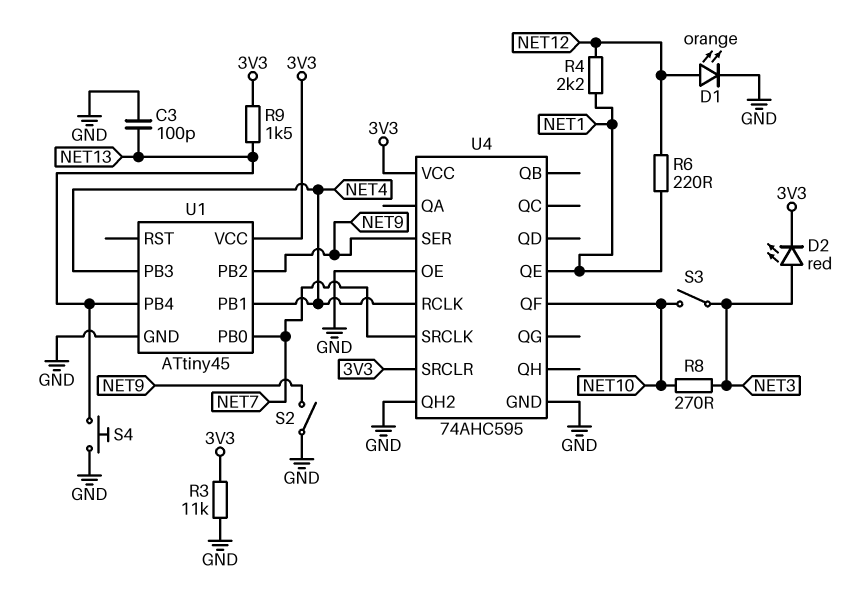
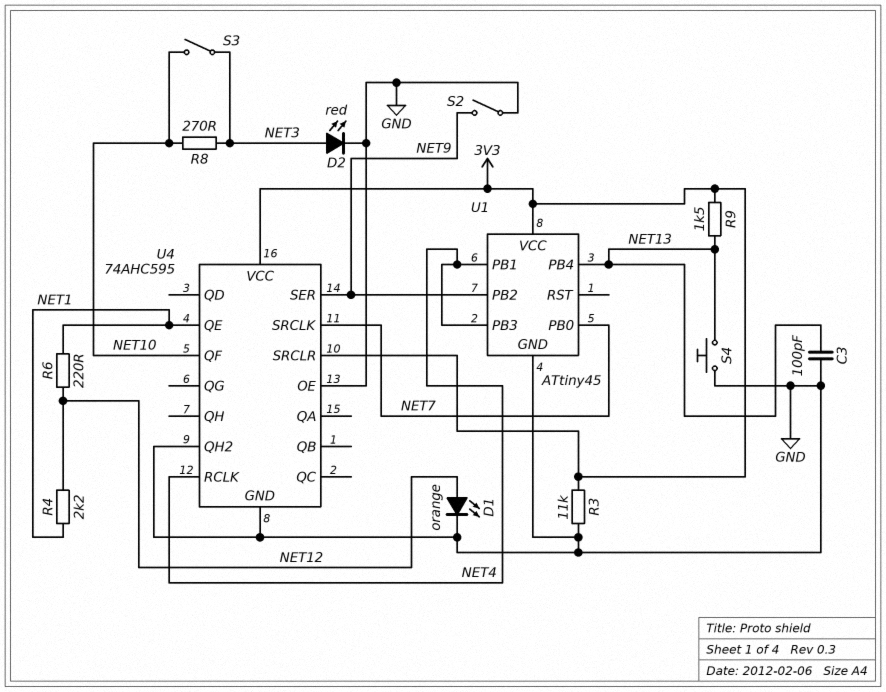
D2: LED red (A NET3, K 3V3) -> LED red (A NET3, K GND)

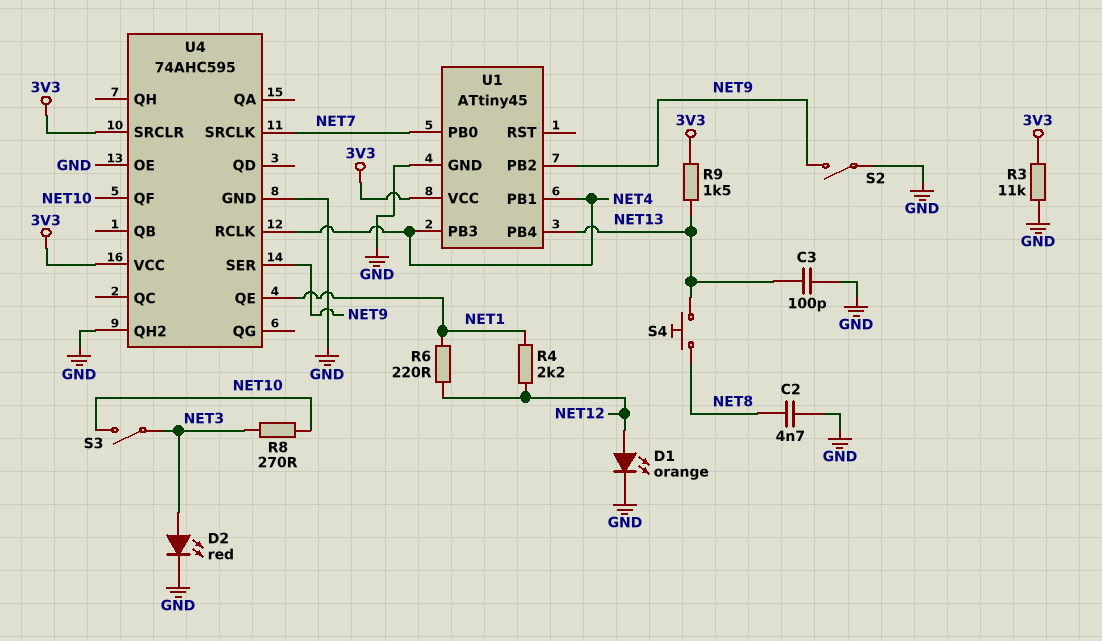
C2: none -> 4.7nF (GND, NET8)
S4: button (GND, NET13) -> button (NET8, NET13)

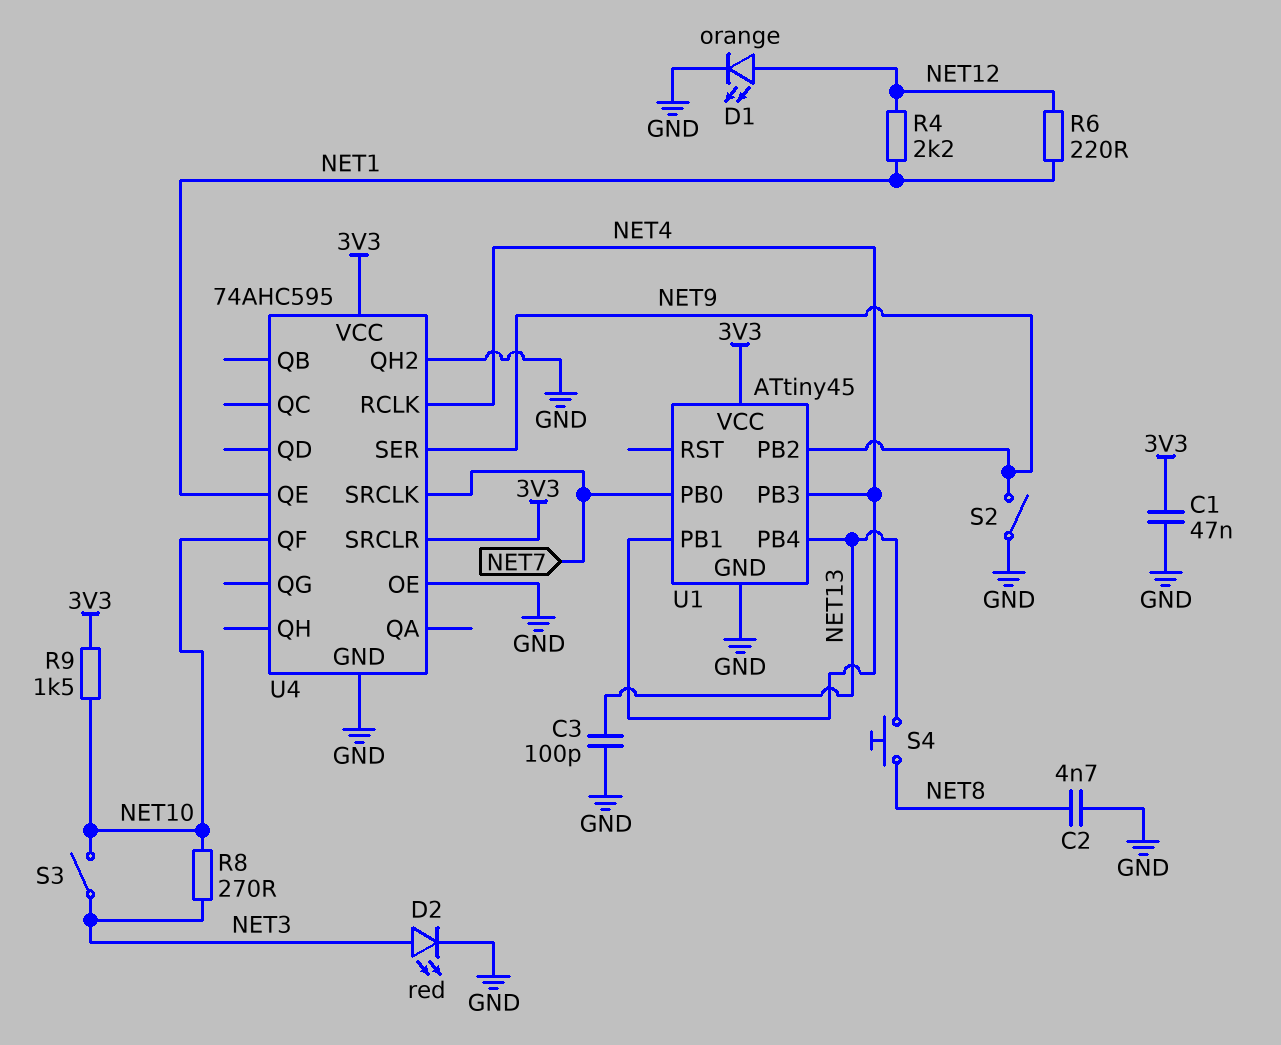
C1: none -> 47nF (3V3, GND)
R3: 11k (3V3, GND) -> none
R9: 1.5k (3V3, NET13) -> 1.5k (3V3, NET10)

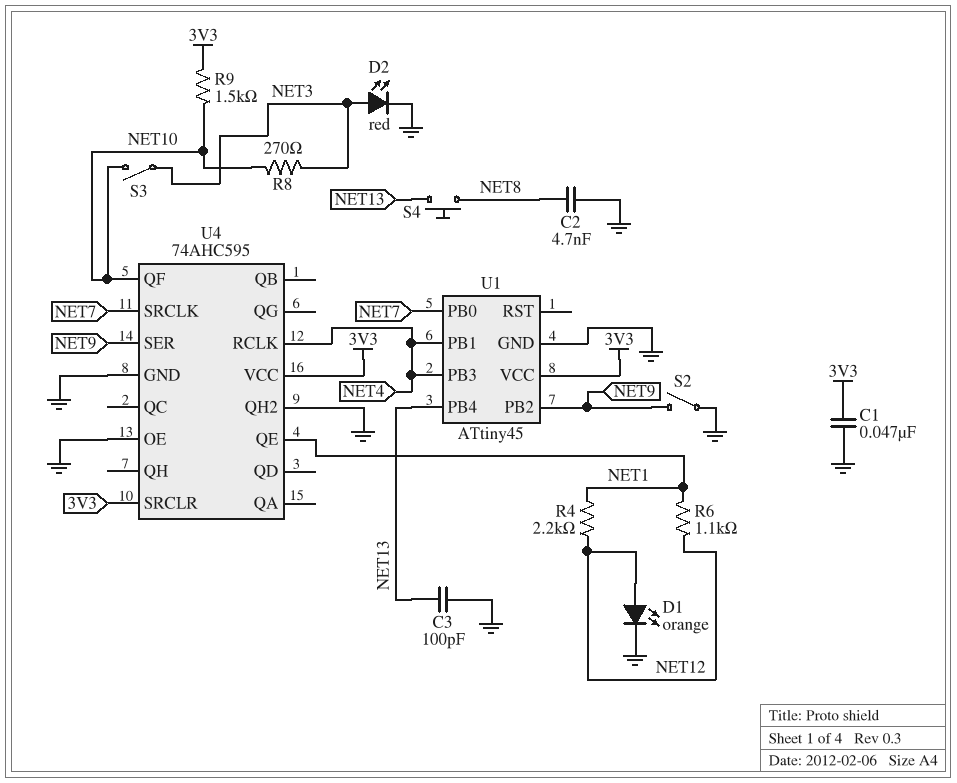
R6: 220 (NET1, NET12) -> 1.1k (NET1, NET12)

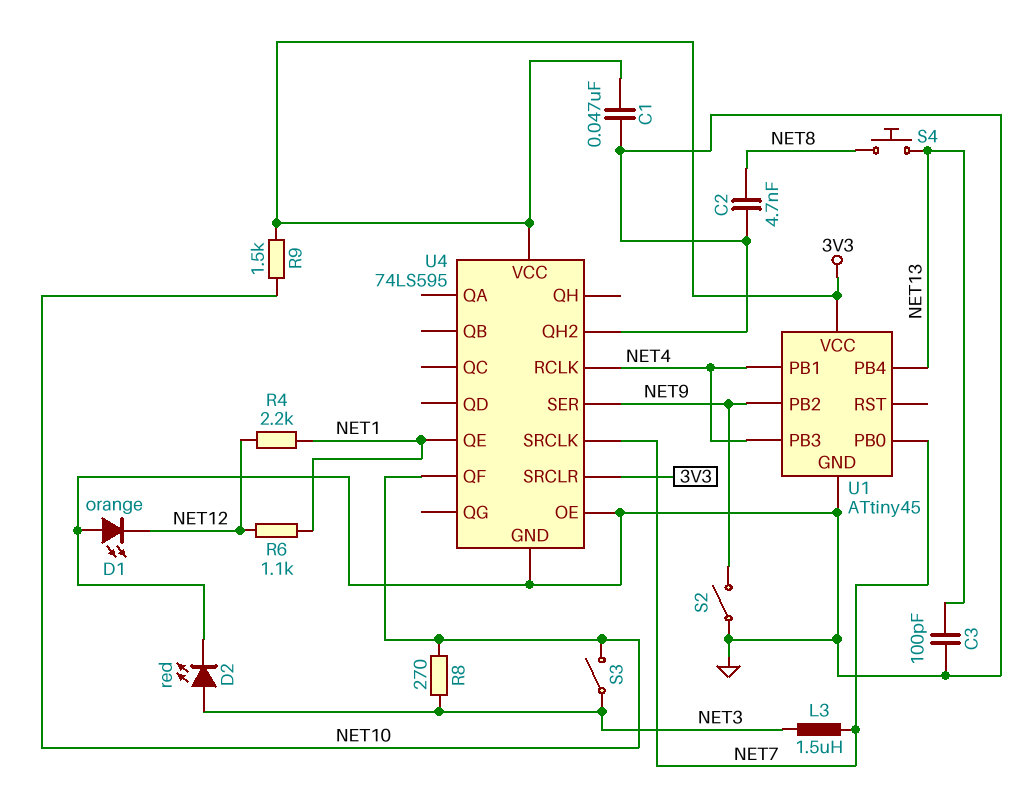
D1: LED orange (A NET12, K GND) -> LED orange (A GND, K NET12)
L3: none -> 1.5uH (NET3, NET7)
U4: 74AHC595 -> 74LS595

